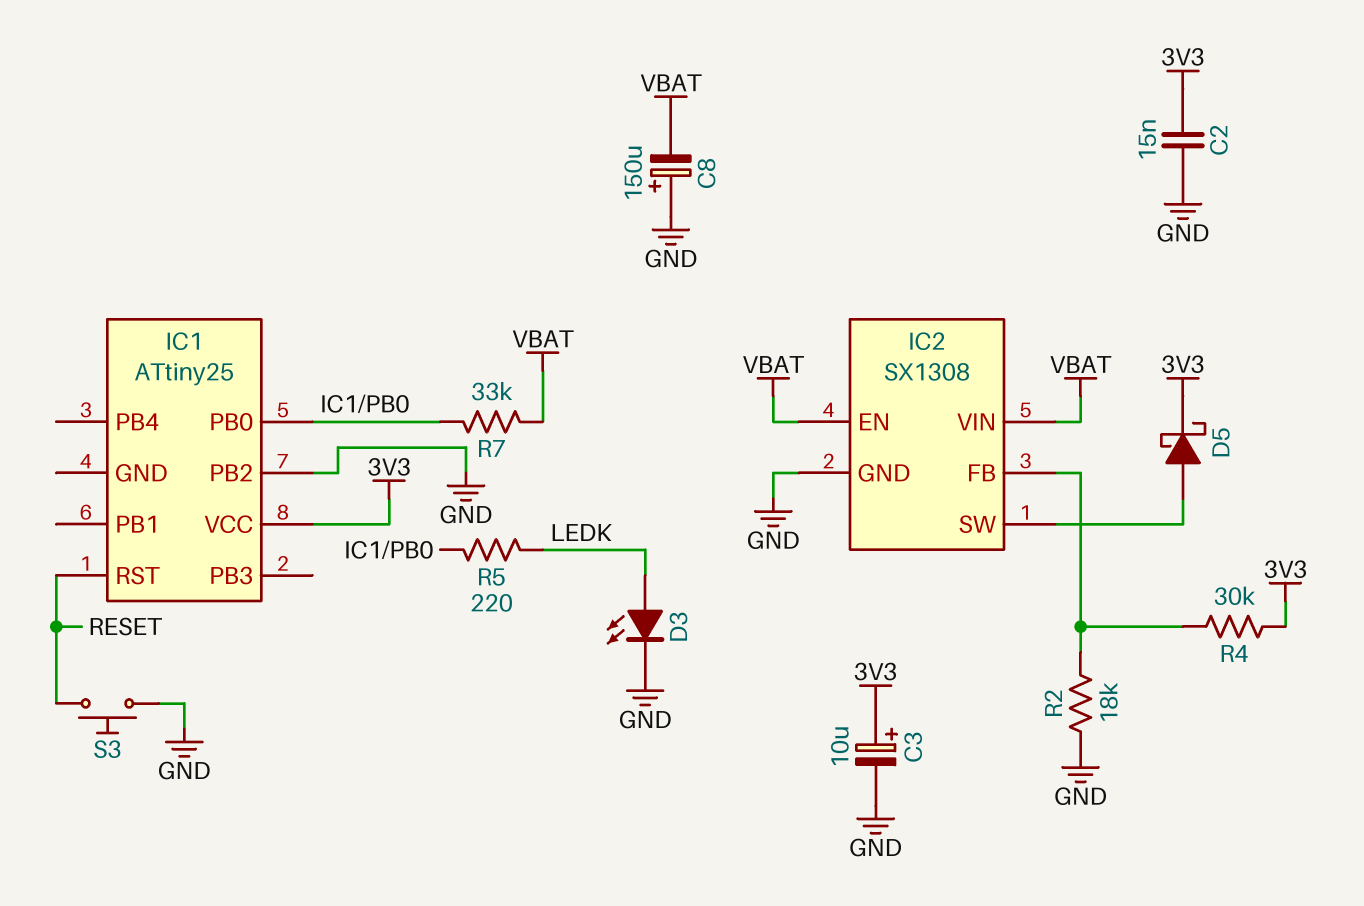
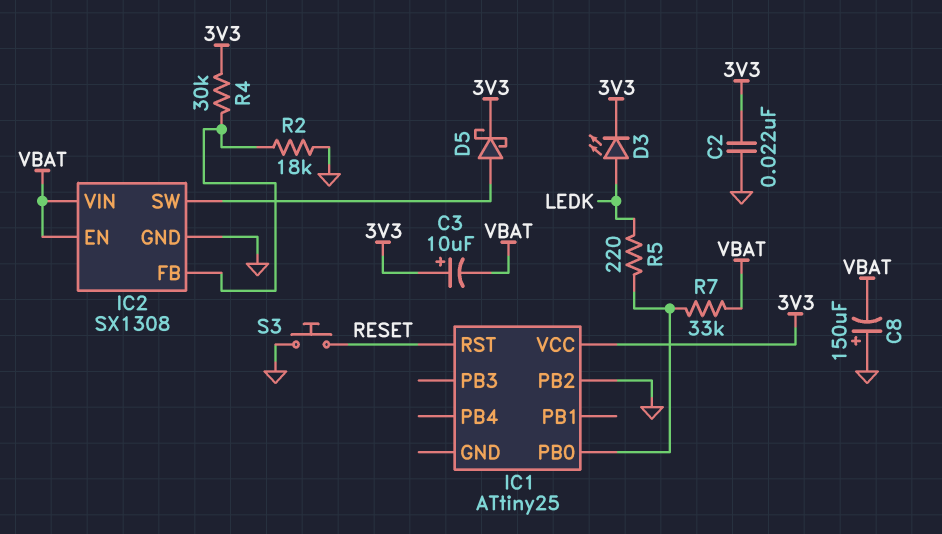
C2: 15nF (3V3, GND) -> 22nF (3V3, GND)
C3: 10uF (plus 3V3, minus GND) -> 10uF (plus 3V3, minus VBAT)
D3: LED (A LEDK, K GND) -> LED (A LEDK, K 3V3)

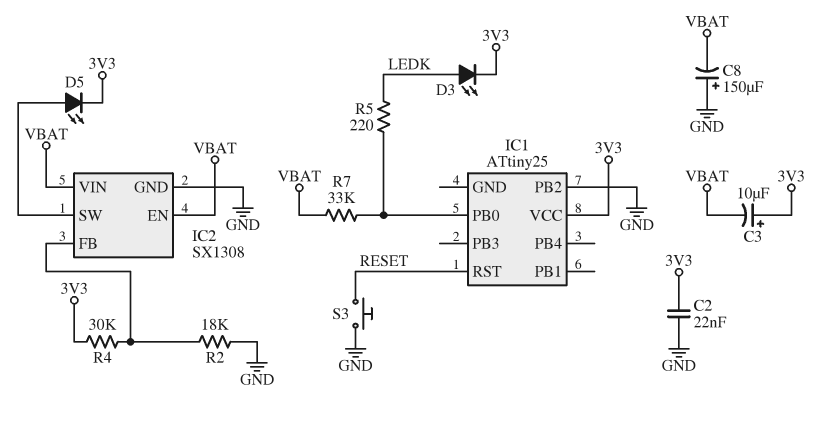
D5: schottky (A IC2/SW, K 3V3) -> LED (A IC2/SW, K 3V3)

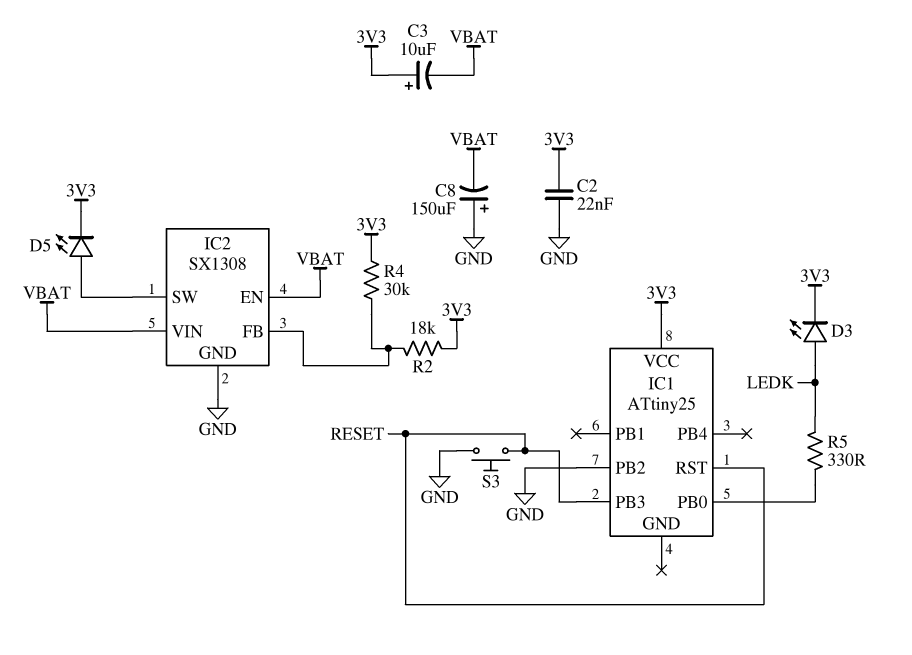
IC1 pin PB3: none -> RESET
R2: 18k (GND, IC2/FB) -> 18k (3V3, IC2/FB)
R5: 220 (IC1/PB0, LEDK) -> 330 (IC1/PB0, LEDK)
R7: 33k (IC1/PB0, VBAT) -> none

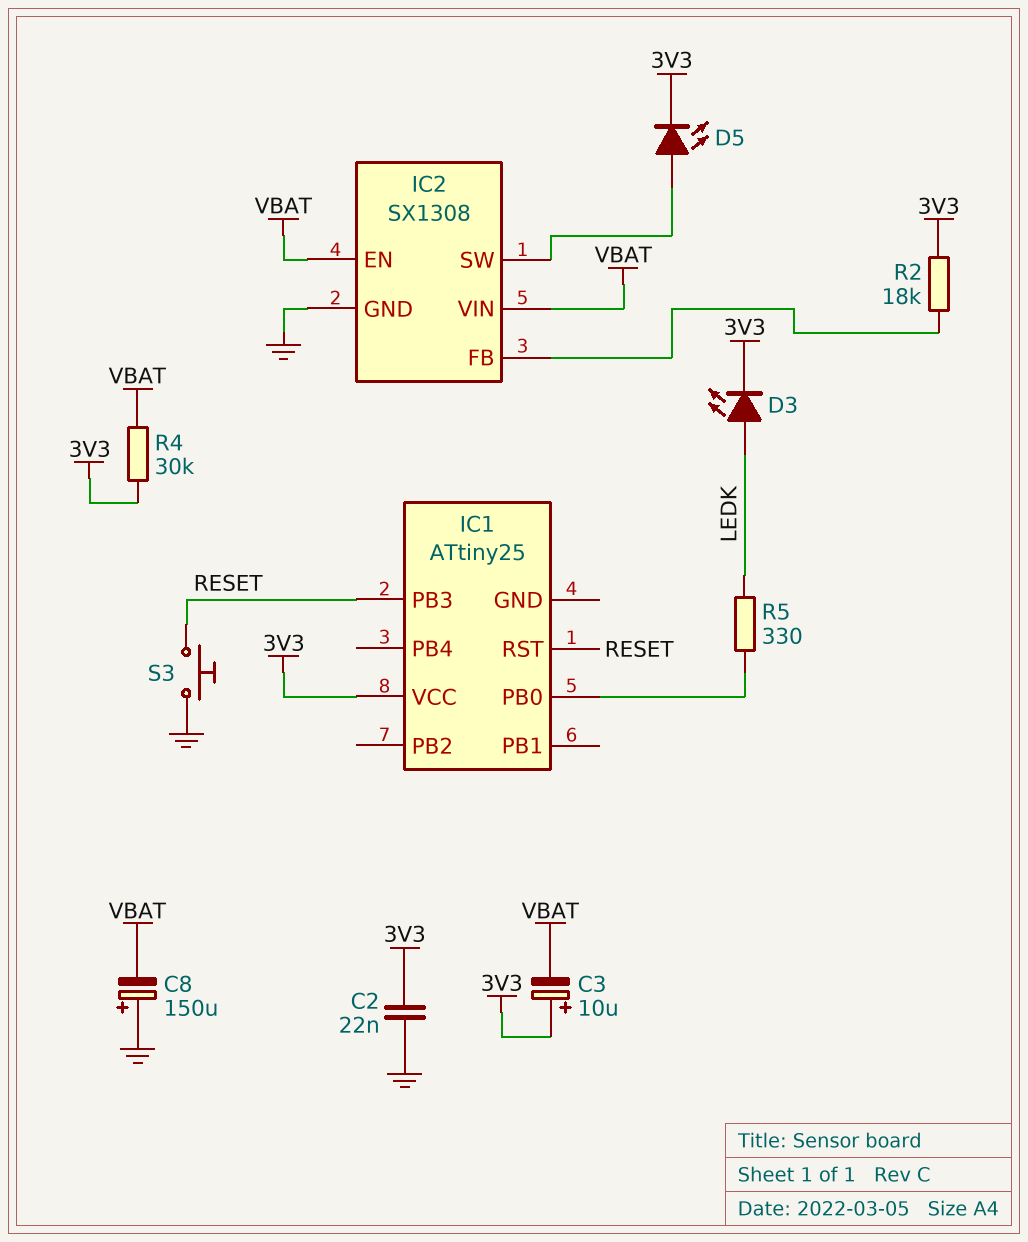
IC1 pin PB2: GND -> none
R4: 30k (3V3, IC2/FB) -> 30k (3V3, VBAT)

